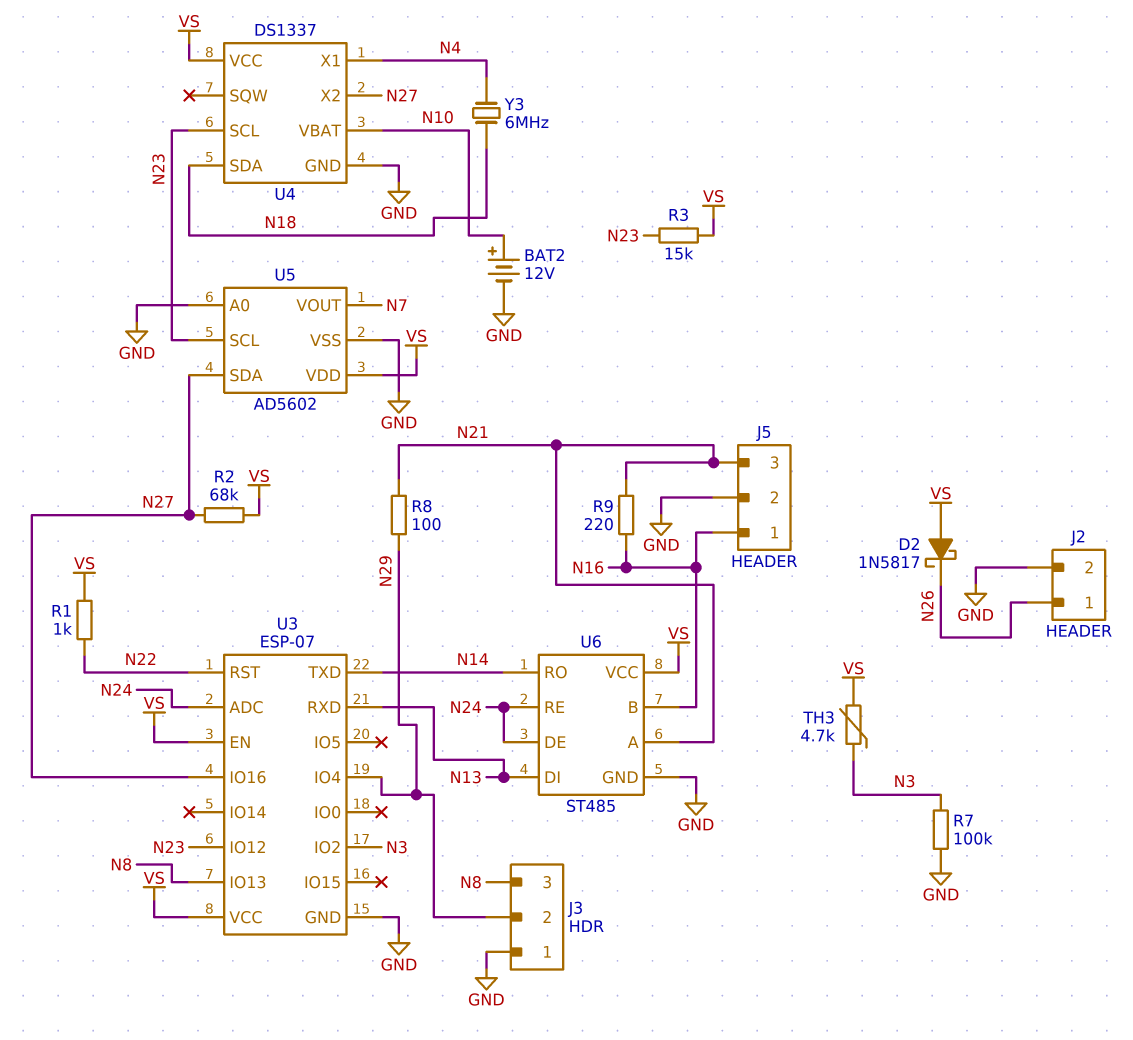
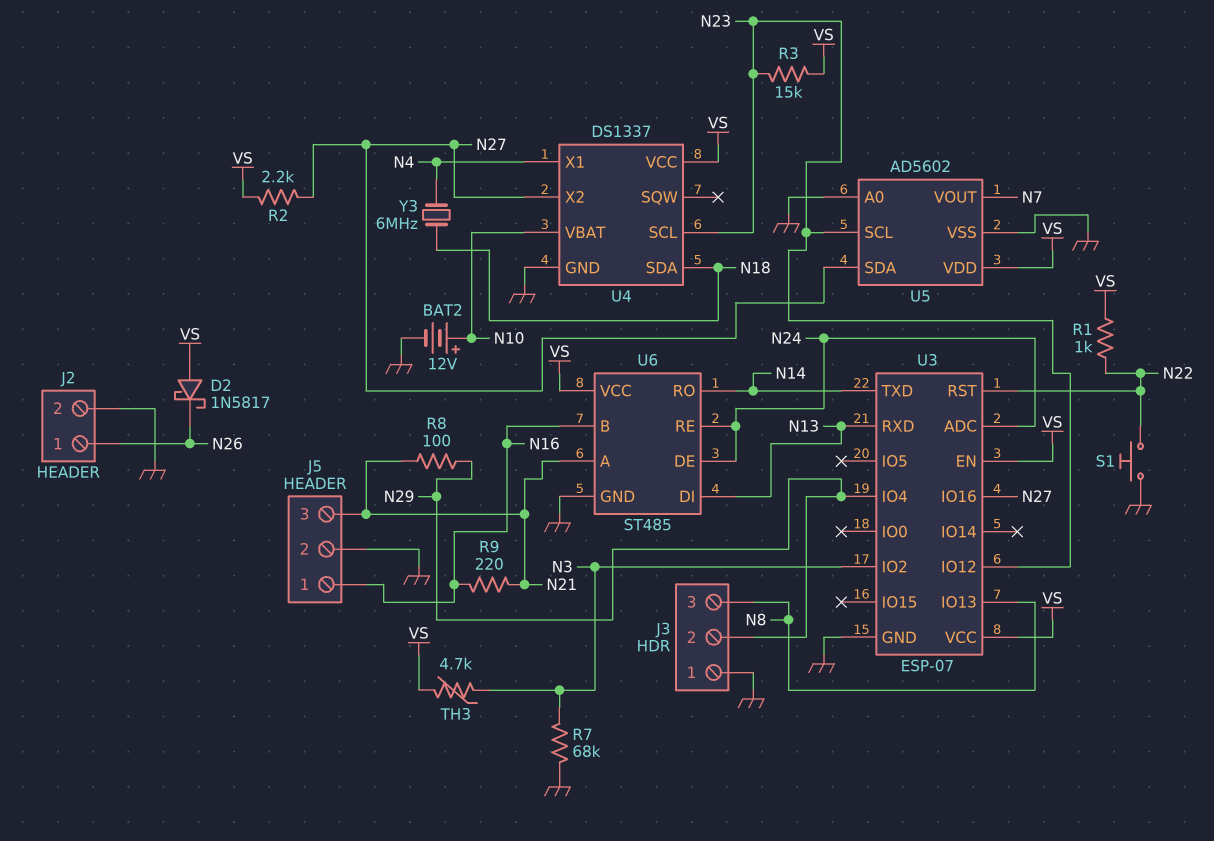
R2: 68k (N27, VS) -> 2.2k (N27, VS)
R7: 100k (GND, N3) -> 68k (GND, N3)
S1: none -> button (GND, N22)

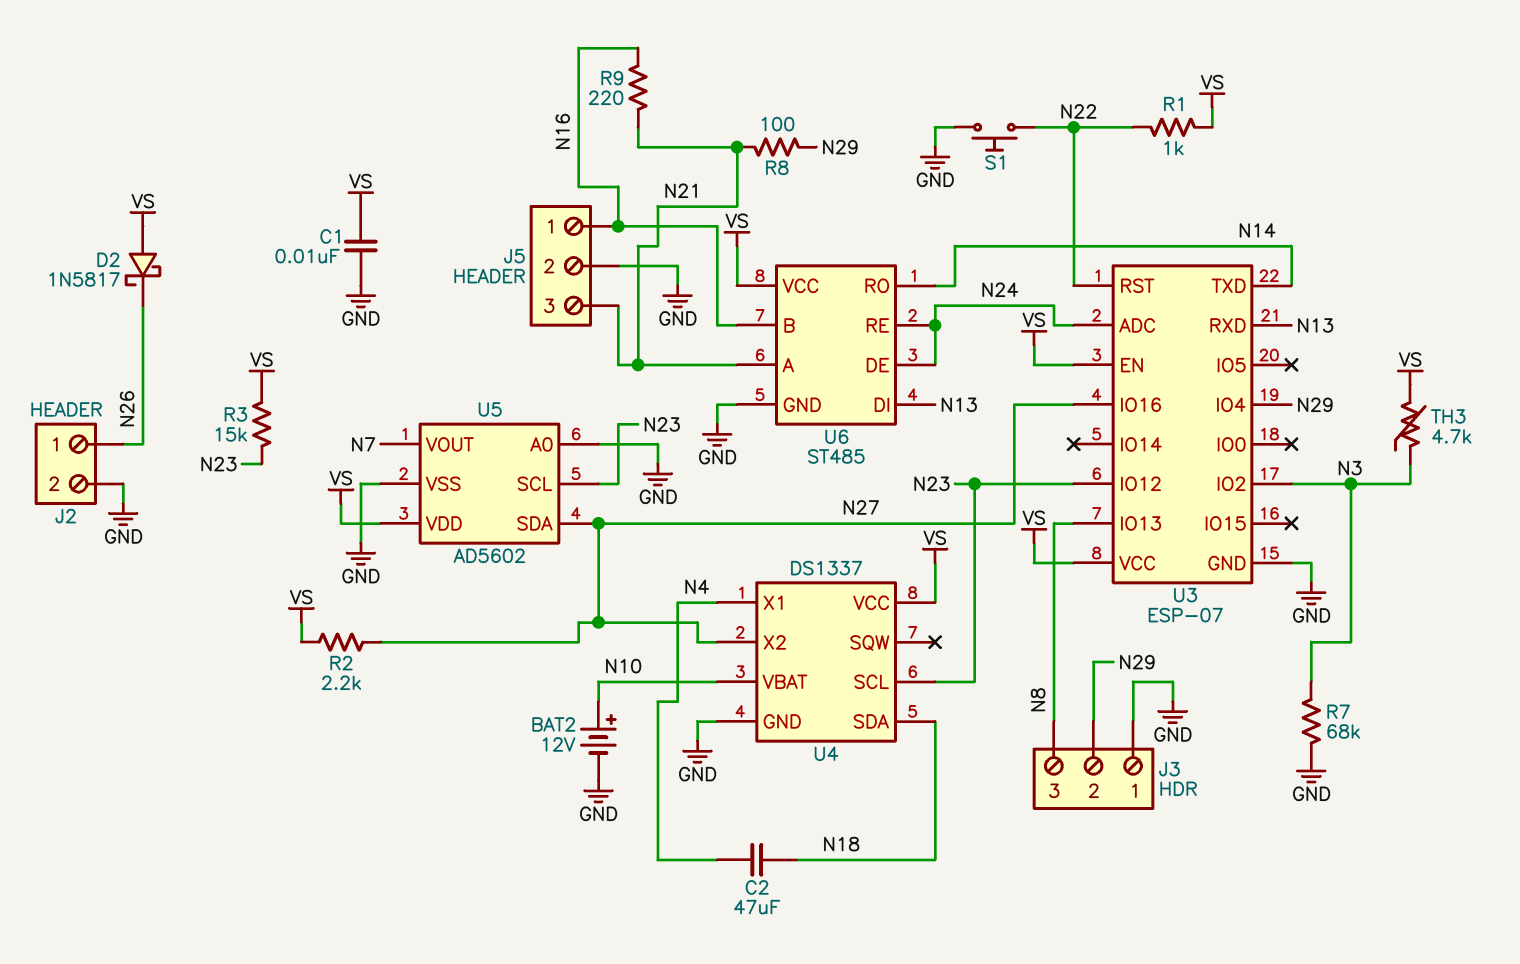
C1: none -> 10nF (GND, VS)
C2: none -> 47uF (N4, N18)
Y3: 6MHz (N4, N18) -> none

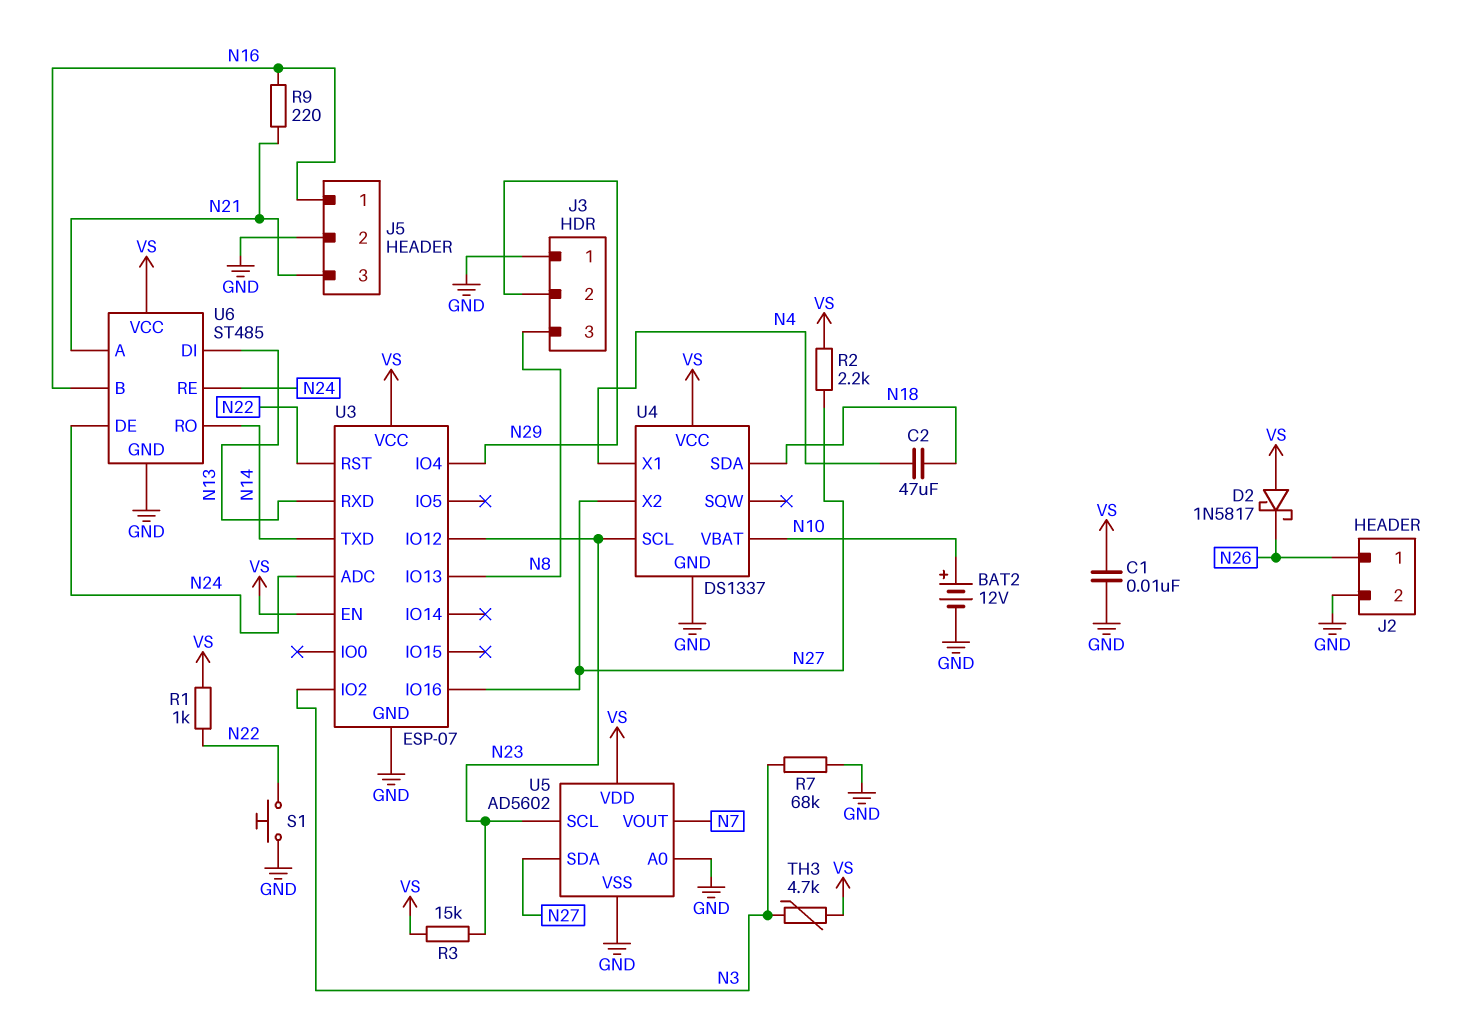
R8: 100 (N21, N29) -> none

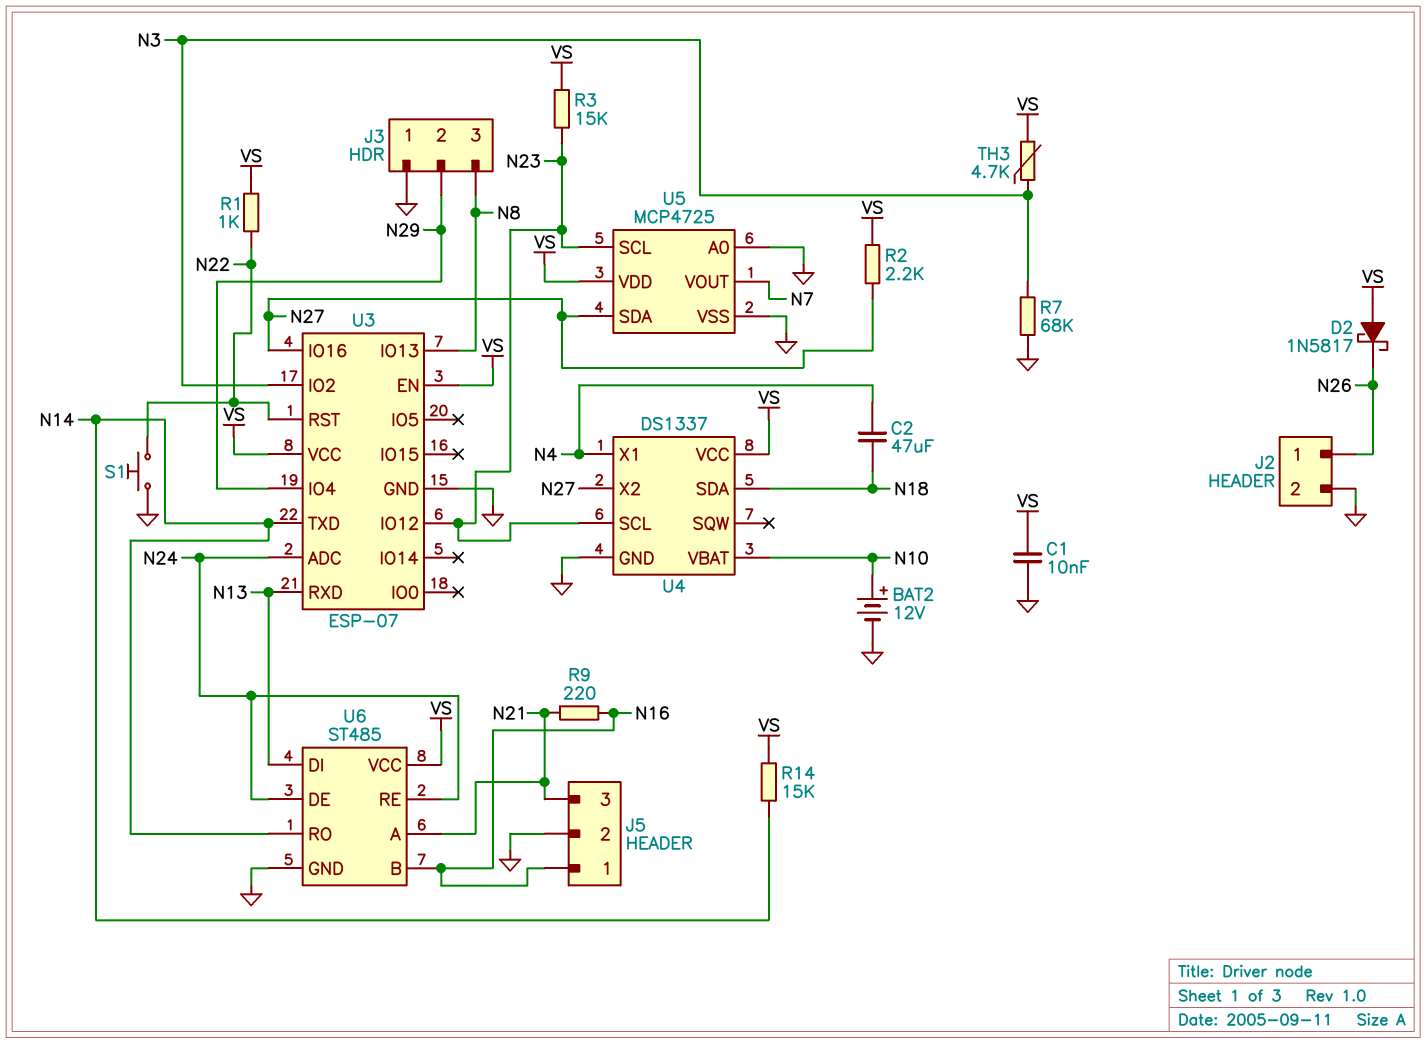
R14: none -> 15k (N14, VS)
U5: AD5602 -> MCP4725

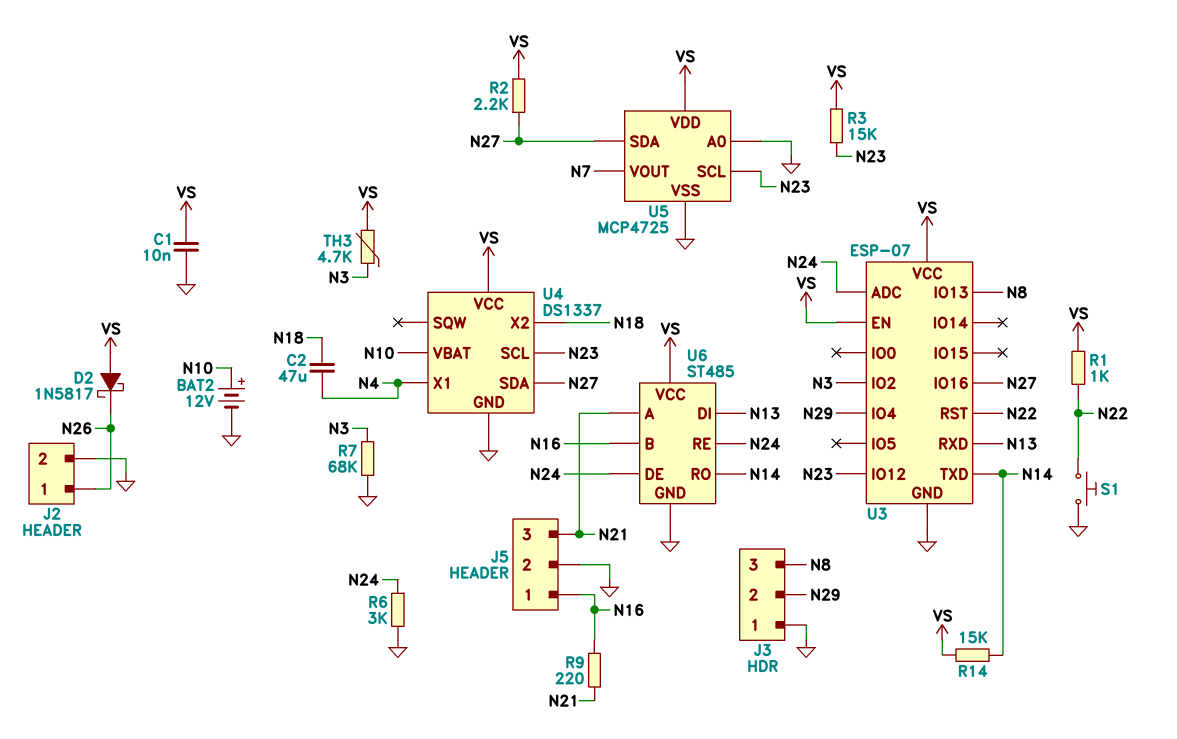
R6: none -> 3k (GND, N24)
U4 pin SDA: N18 -> N27
U4 pin X2: N27 -> N18

